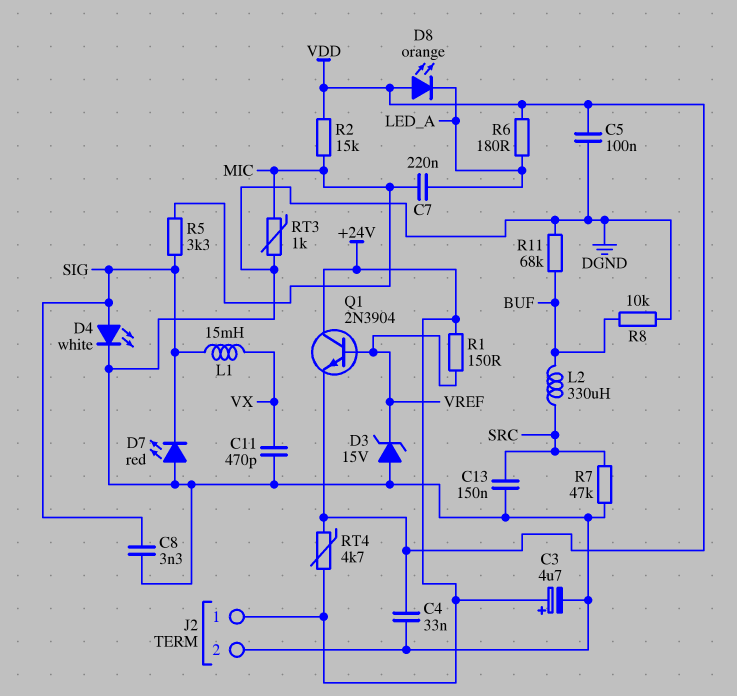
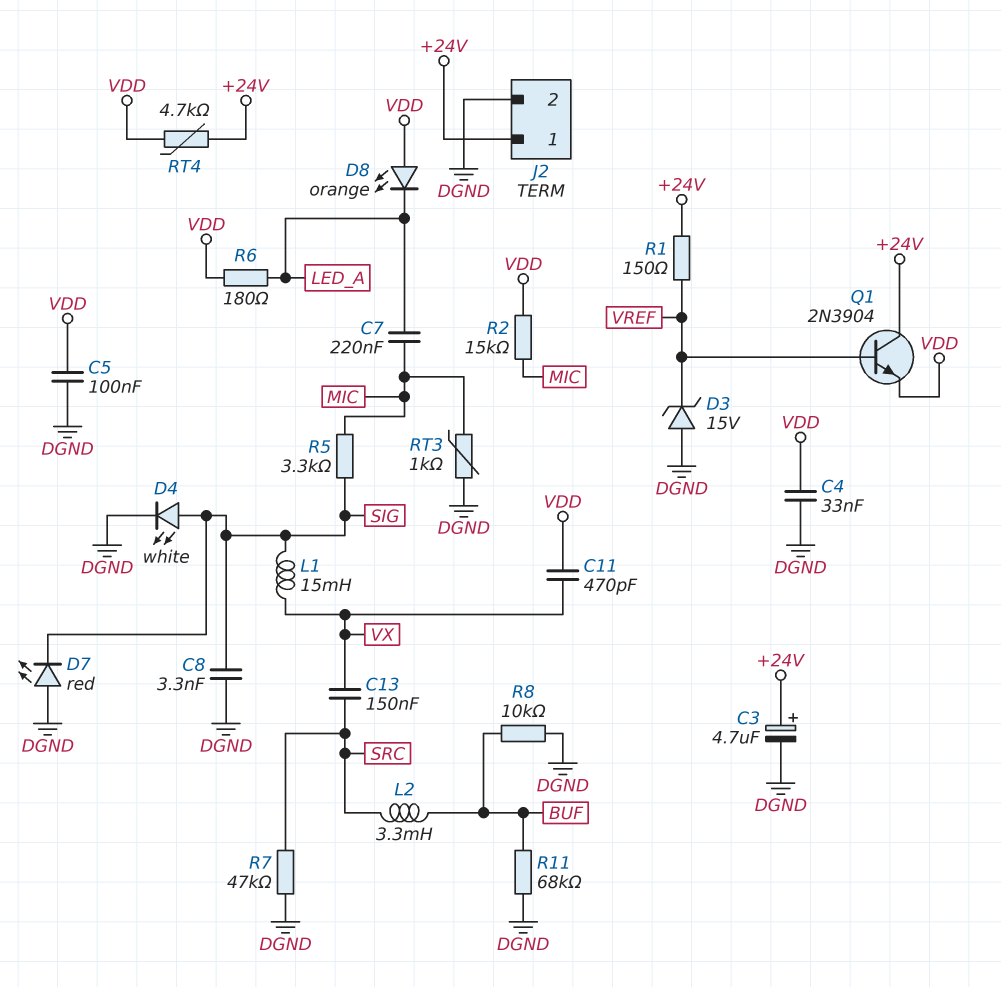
C11: 470pF (DGND, VX) -> 470pF (VDD, VX)
C13: 150nF (DGND, SRC) -> 150nF (SRC, VX)
L2: 330uH (BUF, SRC) -> 3.3mH (BUF, SRC)

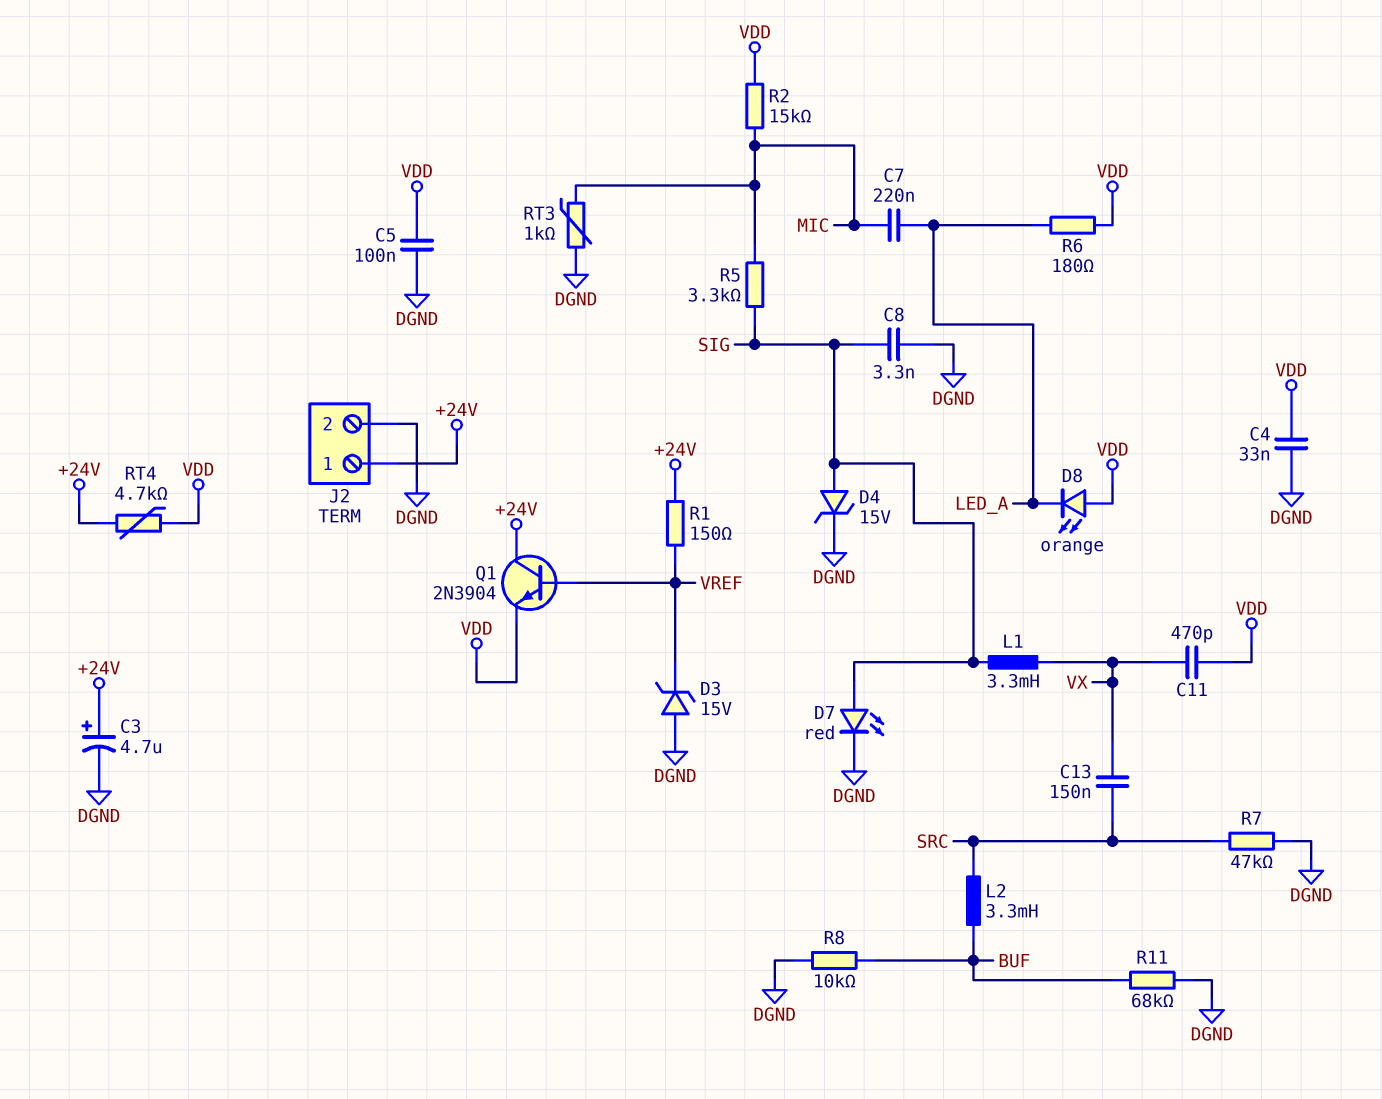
D4: LED white (A SIG, K DGND) -> zener 15V (A SIG, K DGND)
D7: LED red (A DGND, K SIG) -> LED red (A SIG, K DGND)
L1: 15mH (SIG, VX) -> 3.3mH (SIG, VX)

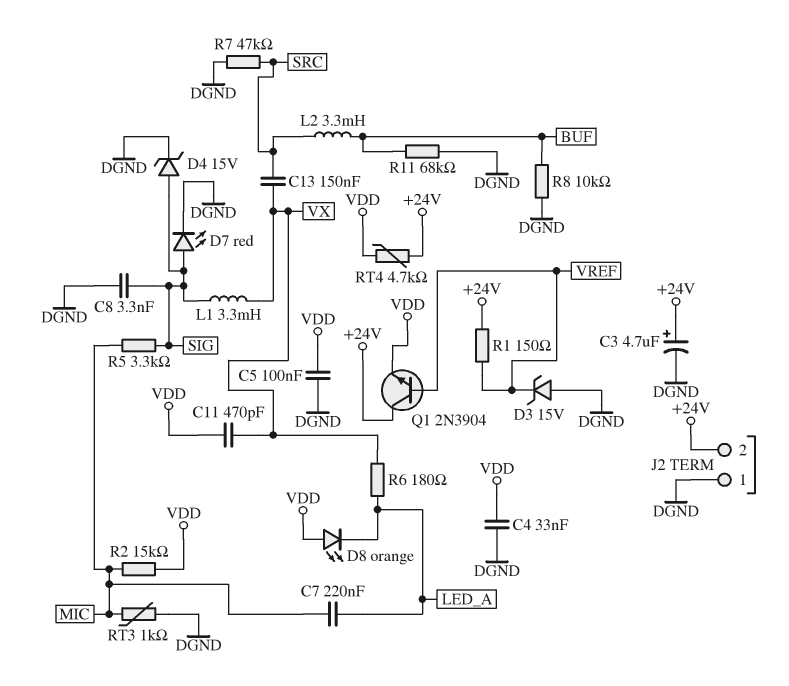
J2 pin 1: +24V -> DGND
J2 pin 2: DGND -> +24V
R6: 180 (LED_A, VDD) -> 180 (LED_A, VX)

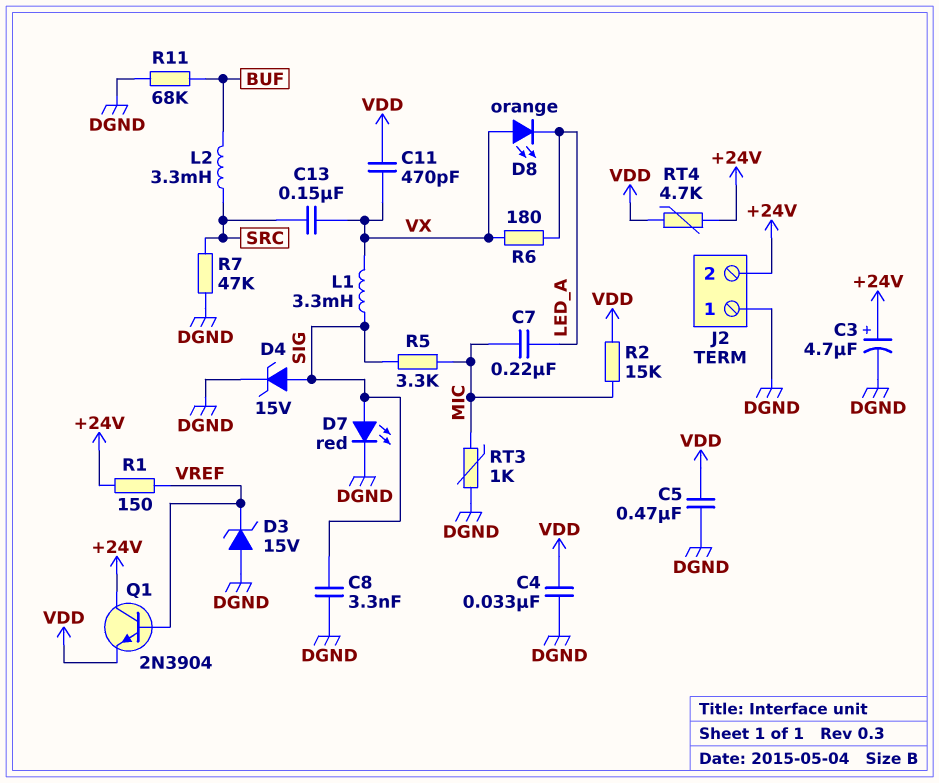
C5: 100nF (DGND, VDD) -> 470nF (DGND, VDD)
D8: LED orange (A VDD, K LED_A) -> LED orange (A VX, K LED_A)
R8: 10k (BUF, DGND) -> none

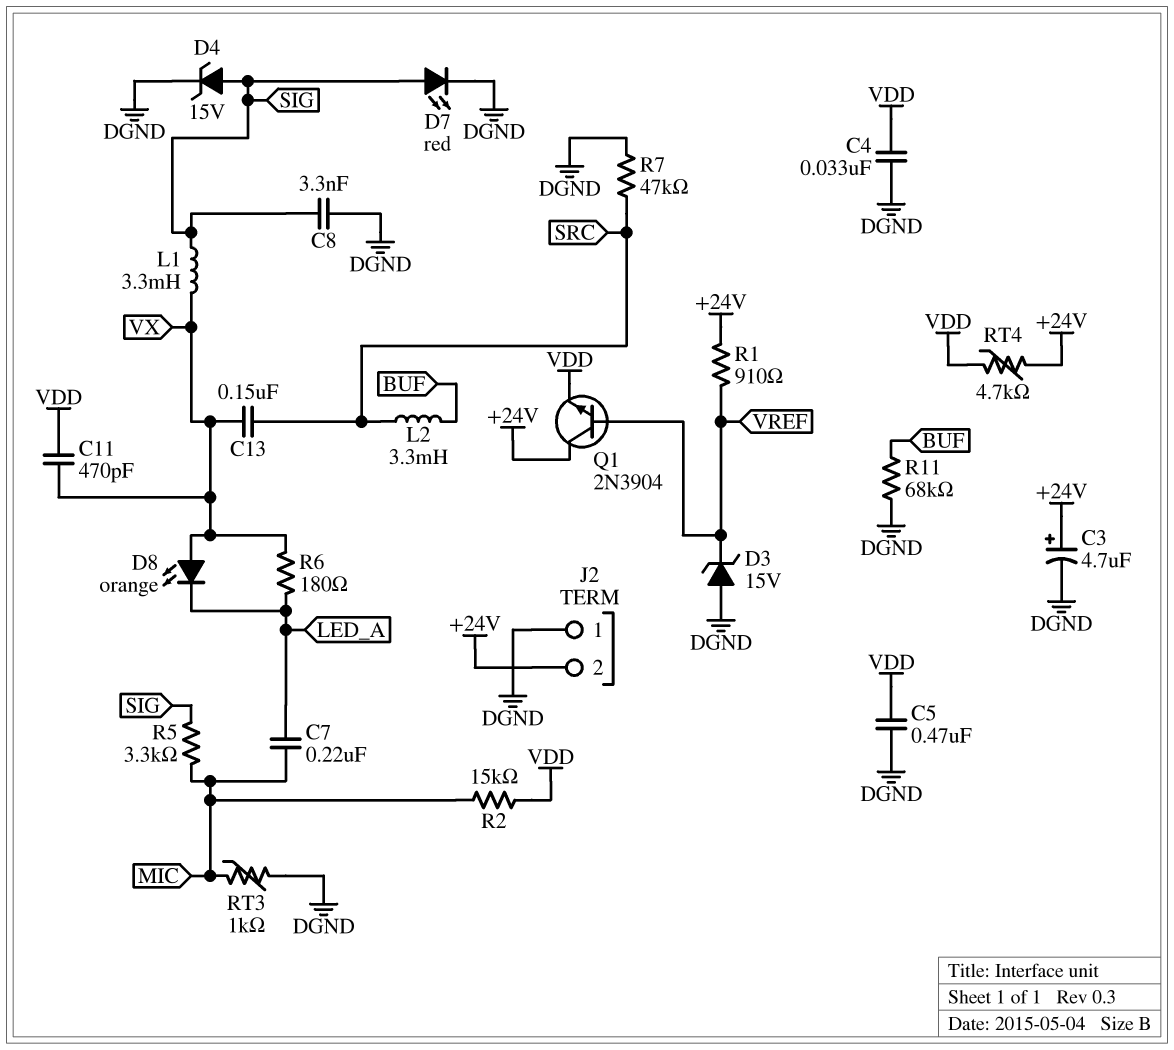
R1: 150 (+24V, VREF) -> 910 (+24V, VREF)

